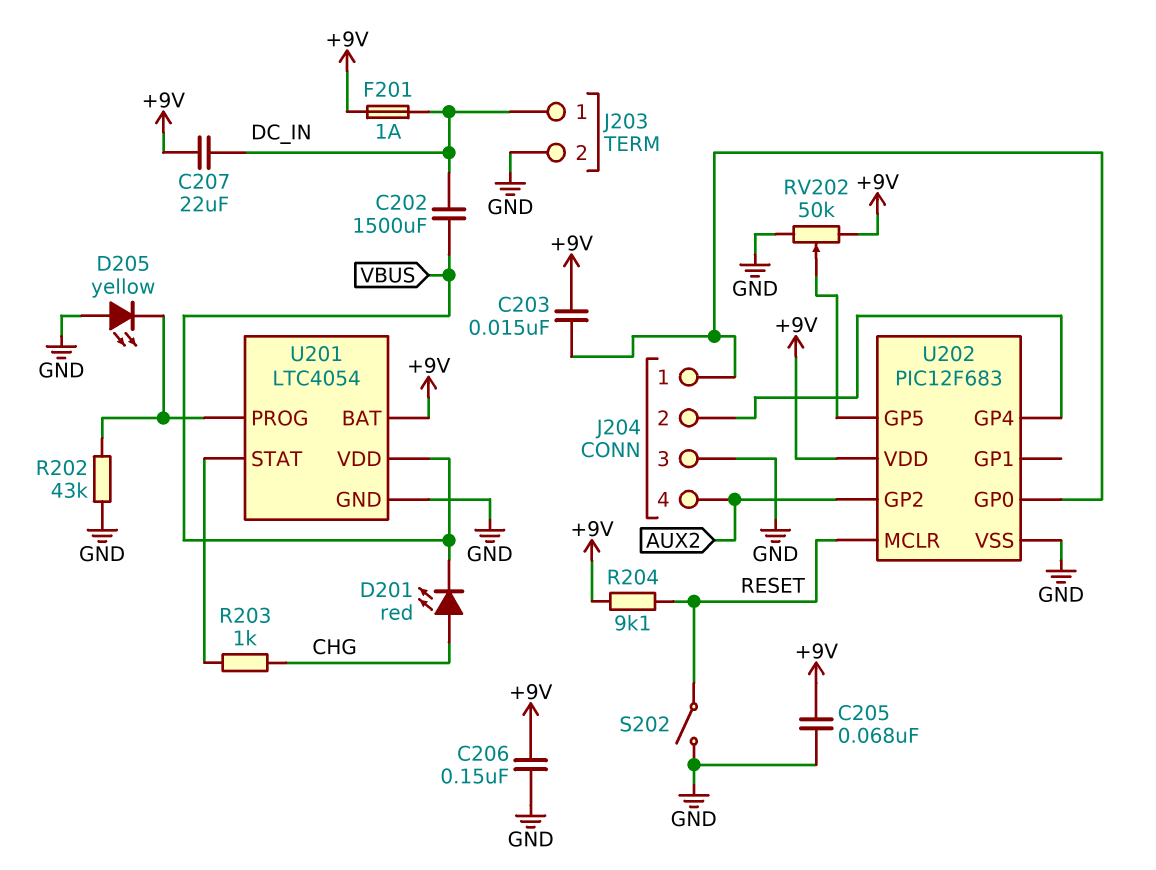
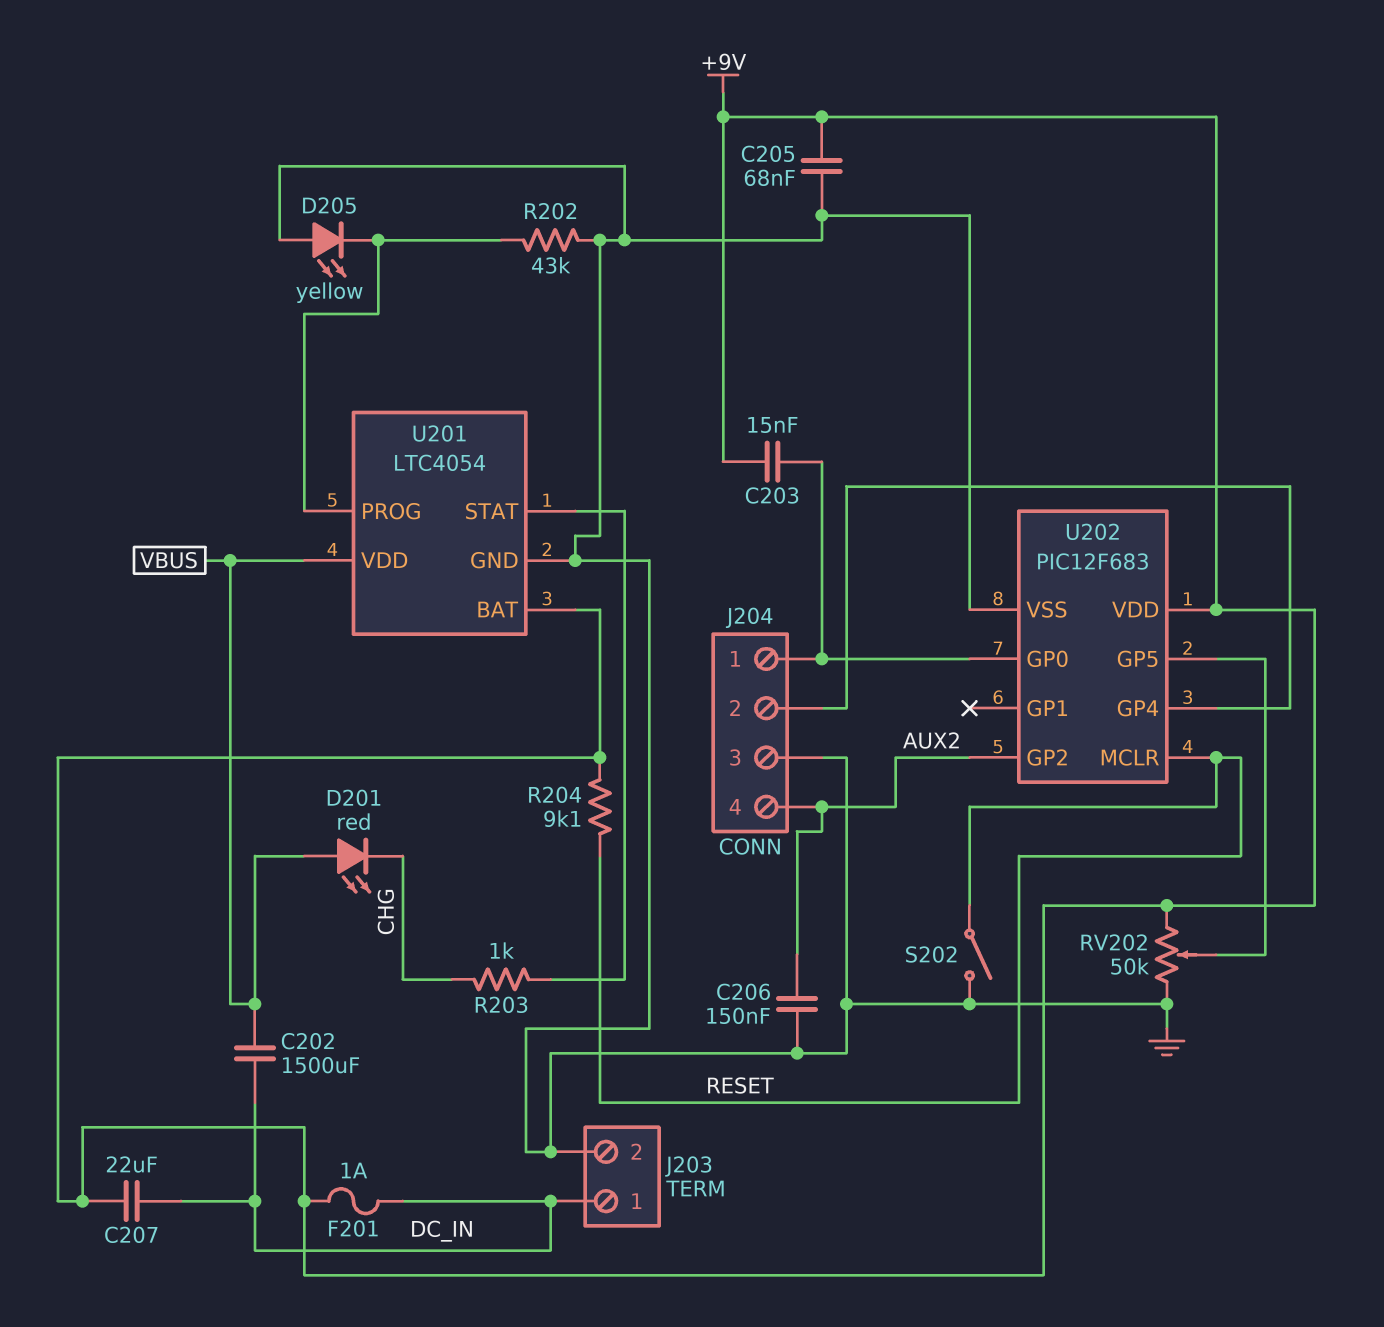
C206: 150nF (+9V, GND) -> 150nF (AUX2, GND)
D201: LED red (A CHG, K VBUS) -> LED red (A VBUS, K CHG)

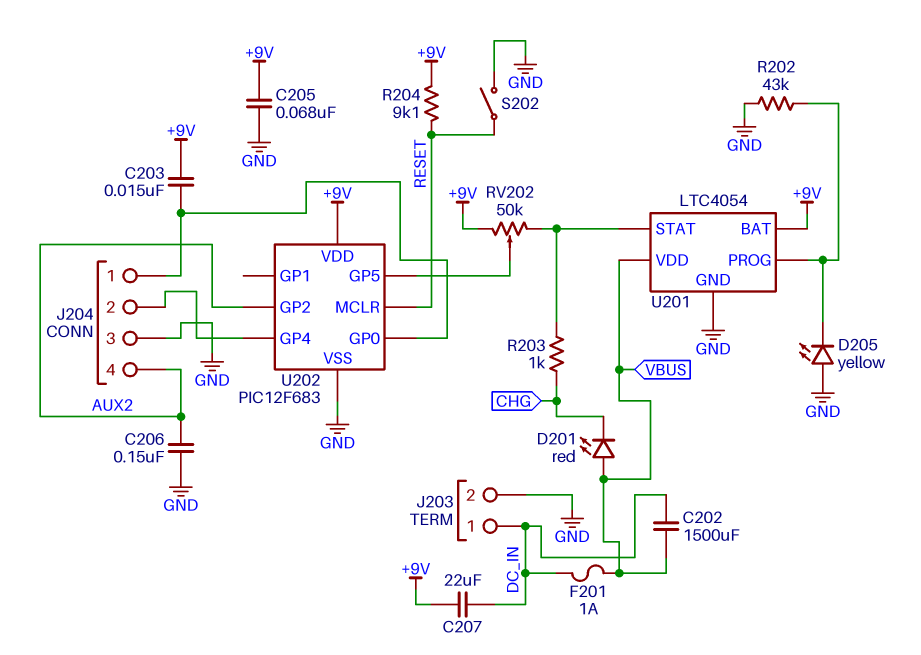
F201: 1A (+9V, DC_IN) -> 1A (DC_IN, VBUS)
RV202: 50k (+9V, GND, wiper U202/GP5) -> 50k (+9V, U201/STAT, wiper U202/GP5)

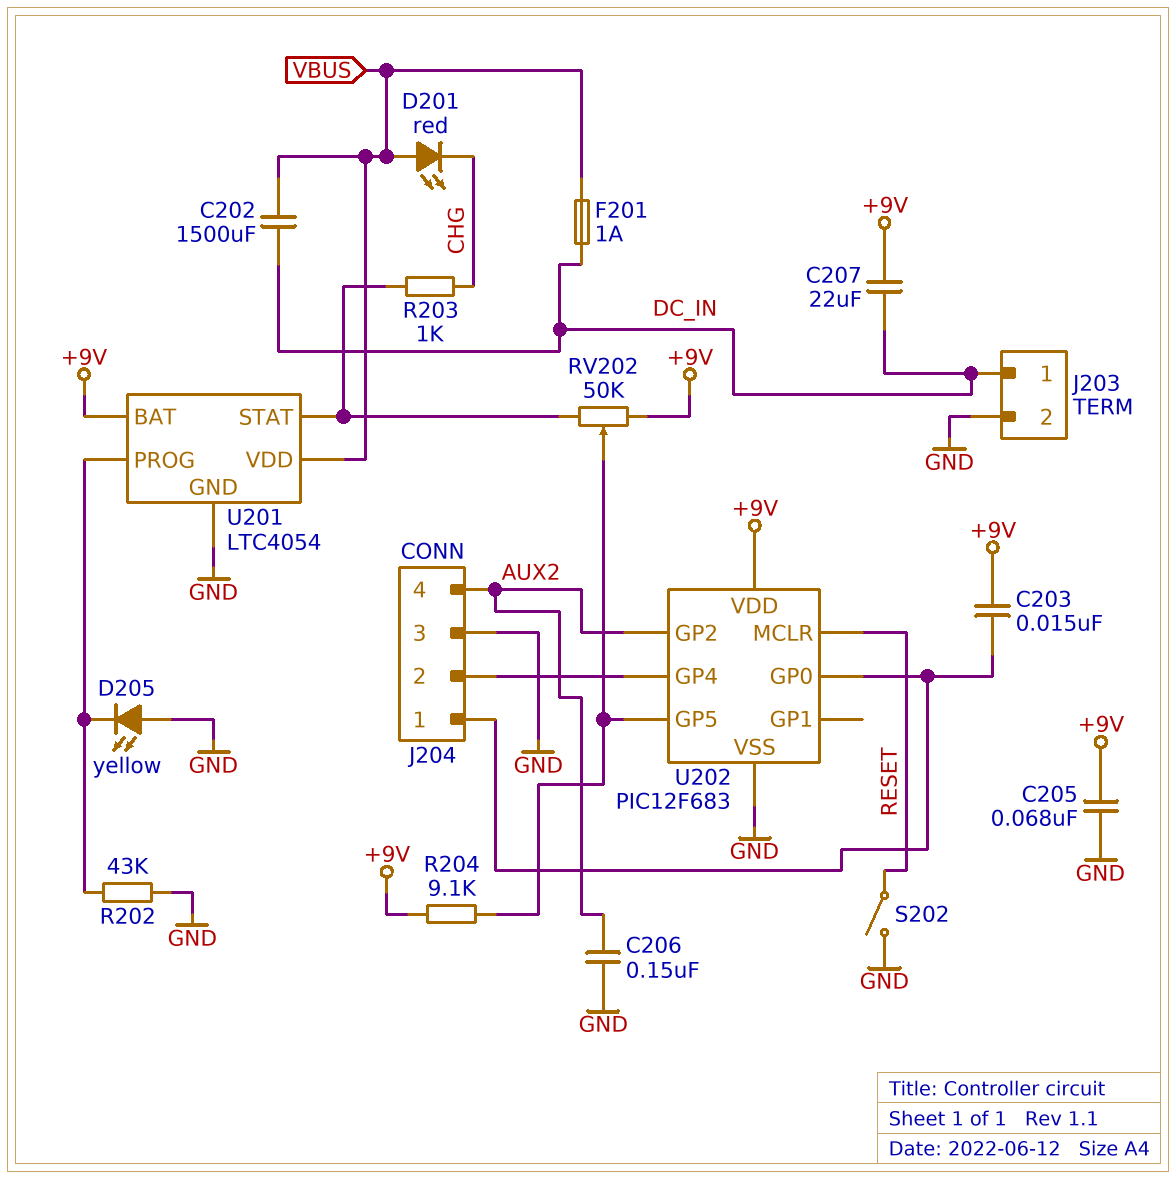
R204: 9.1k (+9V, RESET) -> 9.1k (+9V, U202/GP5)

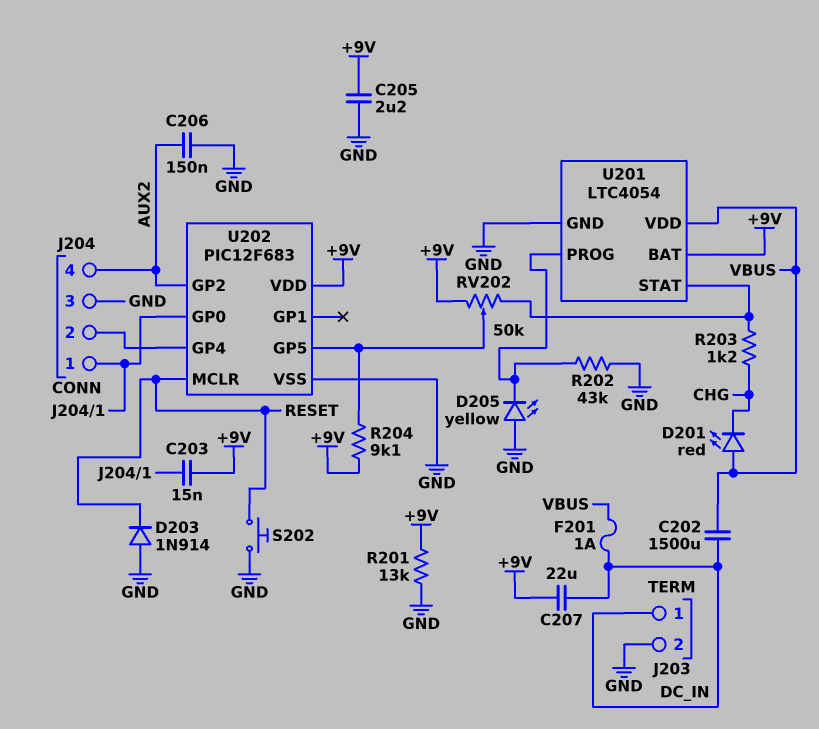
C205: 68nF (+9V, GND) -> 2.2uF (+9V, GND)
D203: none -> diode 1N914 (A GND, K RESET)
R201: none -> 13k (+9V, GND)
R203: 1k (CHG, U201/STAT) -> 1.2k (CHG, U201/STAT)
S202: switch (GND, RESET) -> button (GND, RESET)

